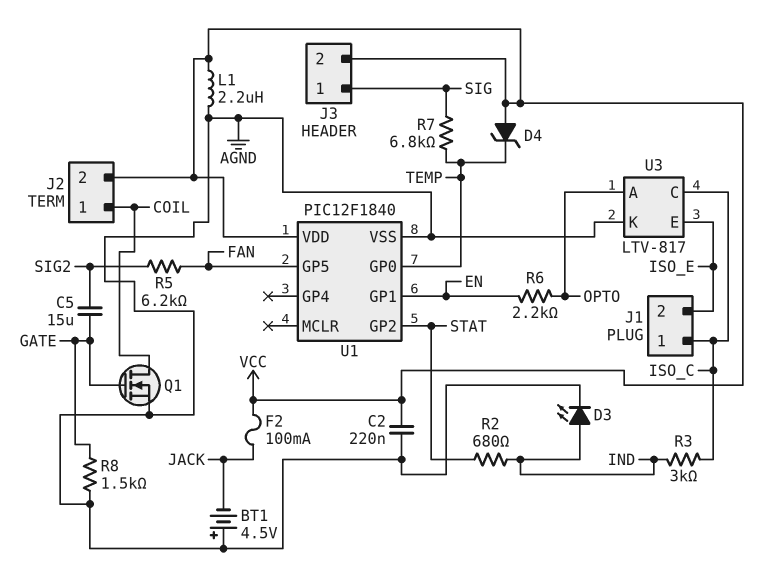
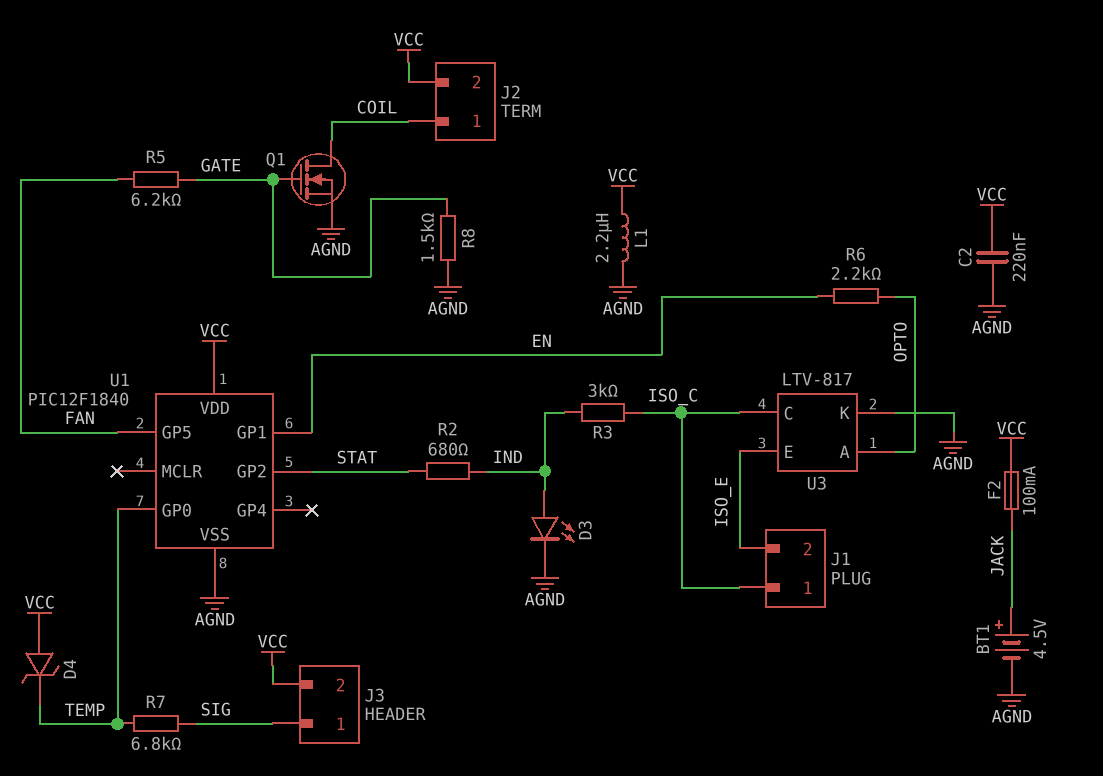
BT1: 4.5V (plus AGND, minus JACK) -> 4.5V (plus JACK, minus AGND)
C5: 15uF (GATE, SIG2) -> none
R5: 6.2k (FAN, SIG2) -> 6.2k (FAN, GATE)

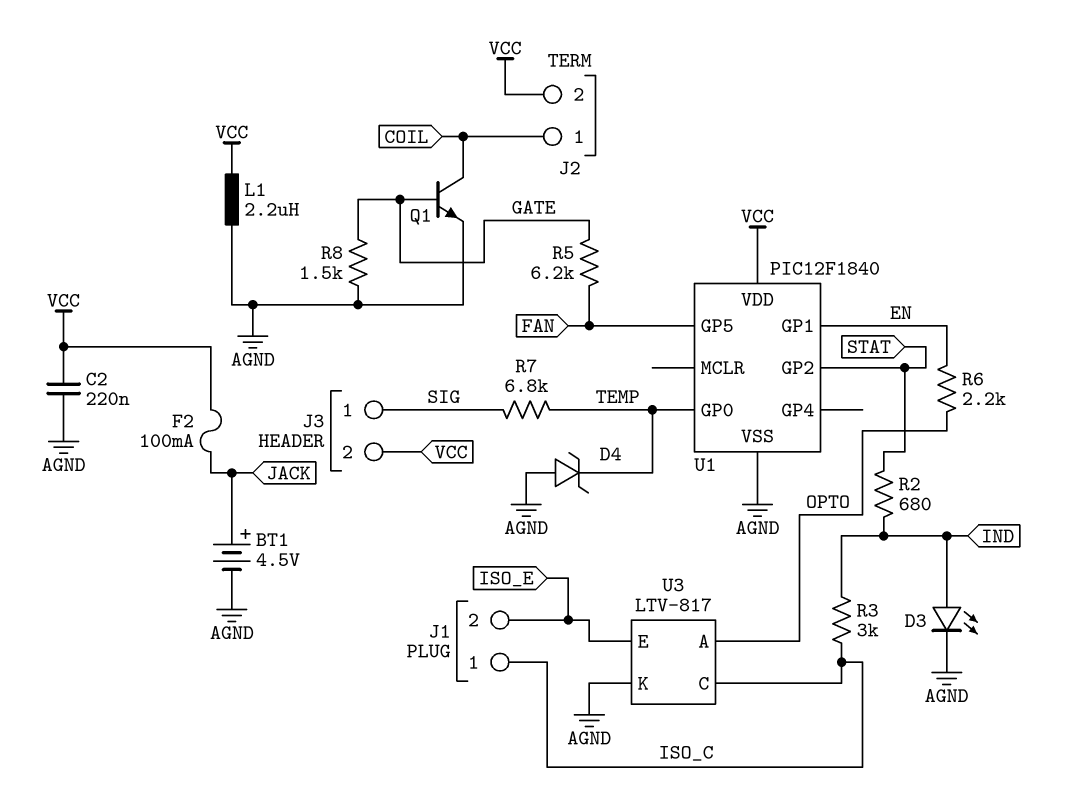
D4: zener (A VCC, K TEMP) -> zener (A AGND, K TEMP)
Q1: NMOS (G GATE, D COIL, S AGND) -> NPN (B GATE, C COIL, E AGND)

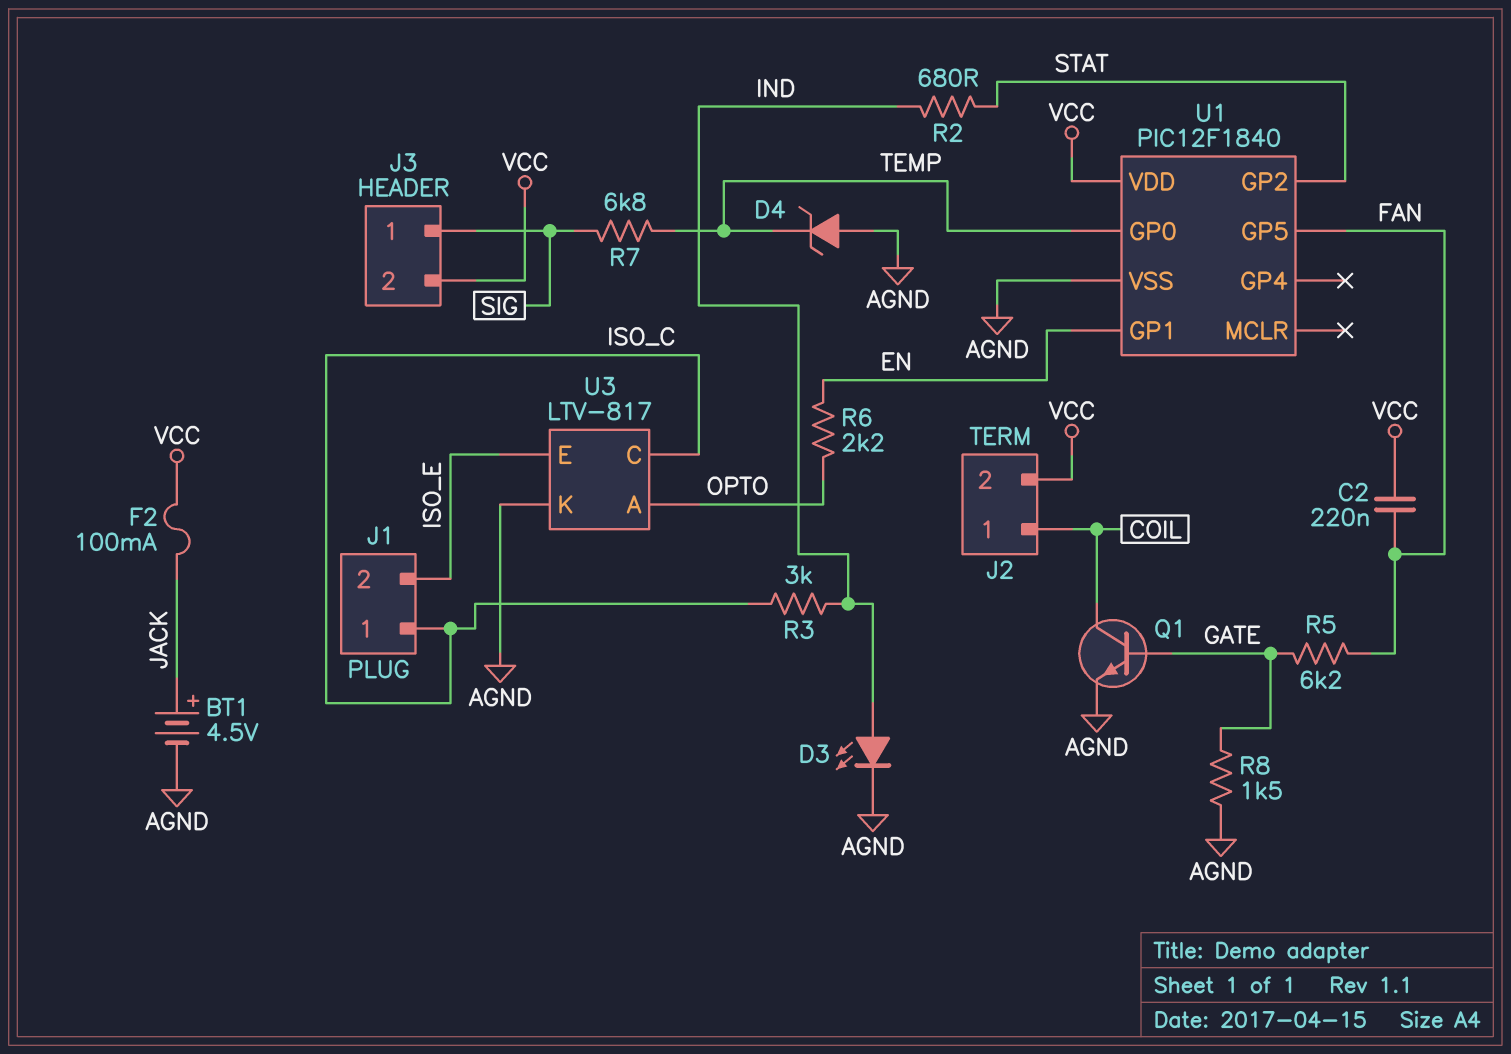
C2: 220nF (AGND, VCC) -> 220nF (FAN, VCC)
L1: 2.2uH (AGND, VCC) -> none

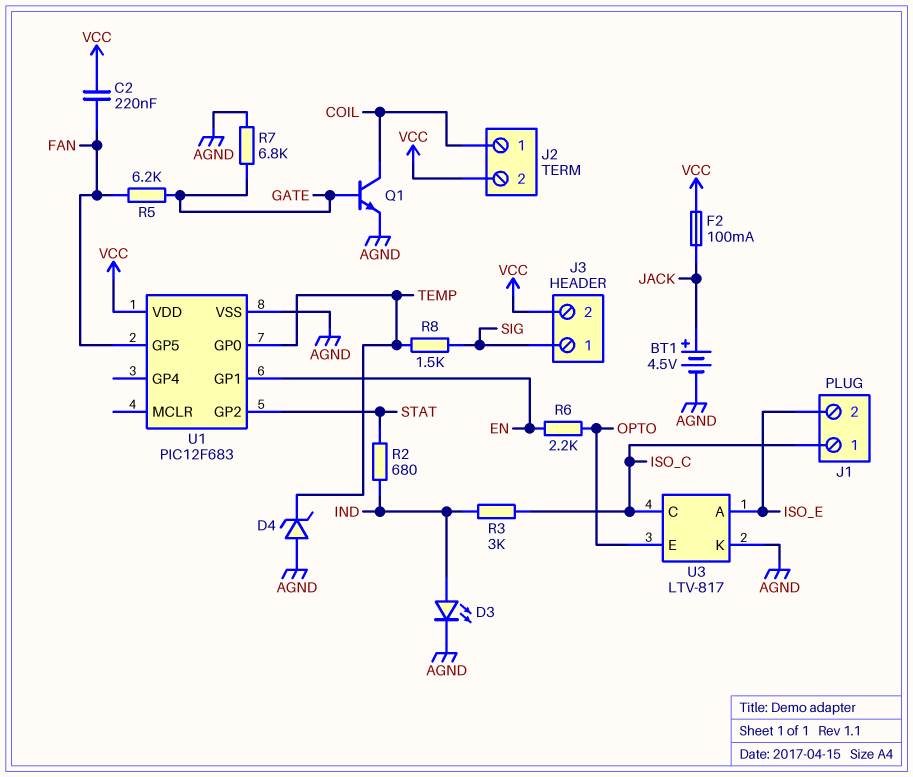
R7: 6.8k (SIG, TEMP) -> 6.8k (AGND, GATE)
R8: 1.5k (AGND, GATE) -> 1.5k (SIG, TEMP)
U1: PIC12F1840 -> PIC12F683
U3 pin A: OPTO -> ISO_E
U3 pin E: ISO_E -> OPTO

